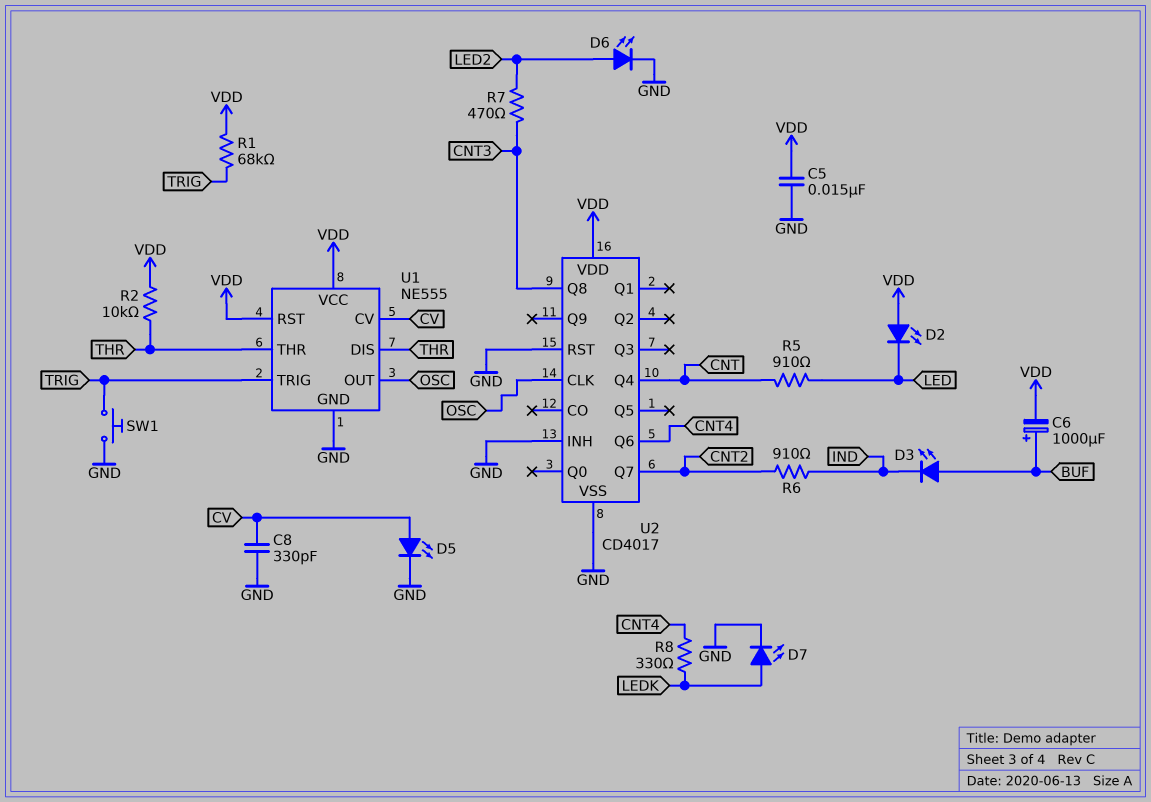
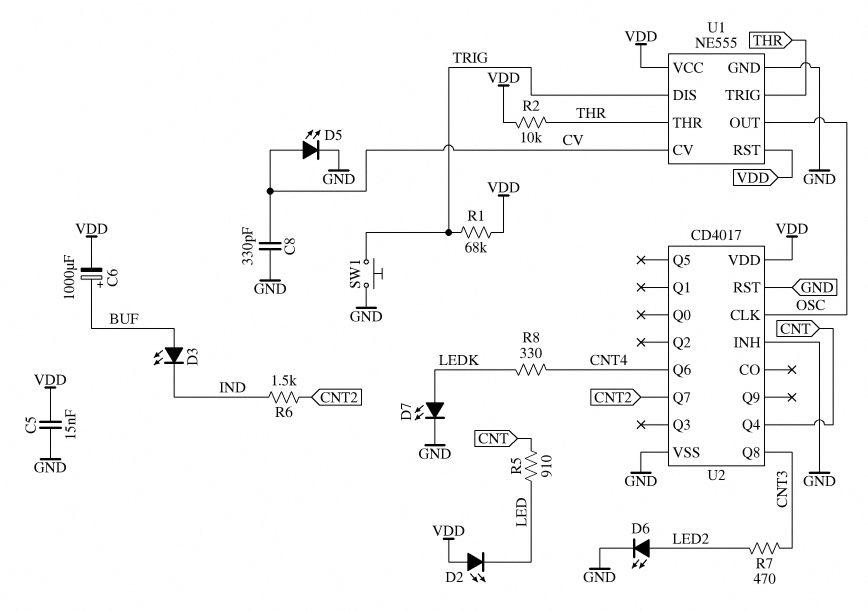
R6: 910 (CNT2, IND) -> 1.5k (CNT2, IND)
U1 pin DIS: THR -> TRIG
U1 pin TRIG: TRIG -> THR

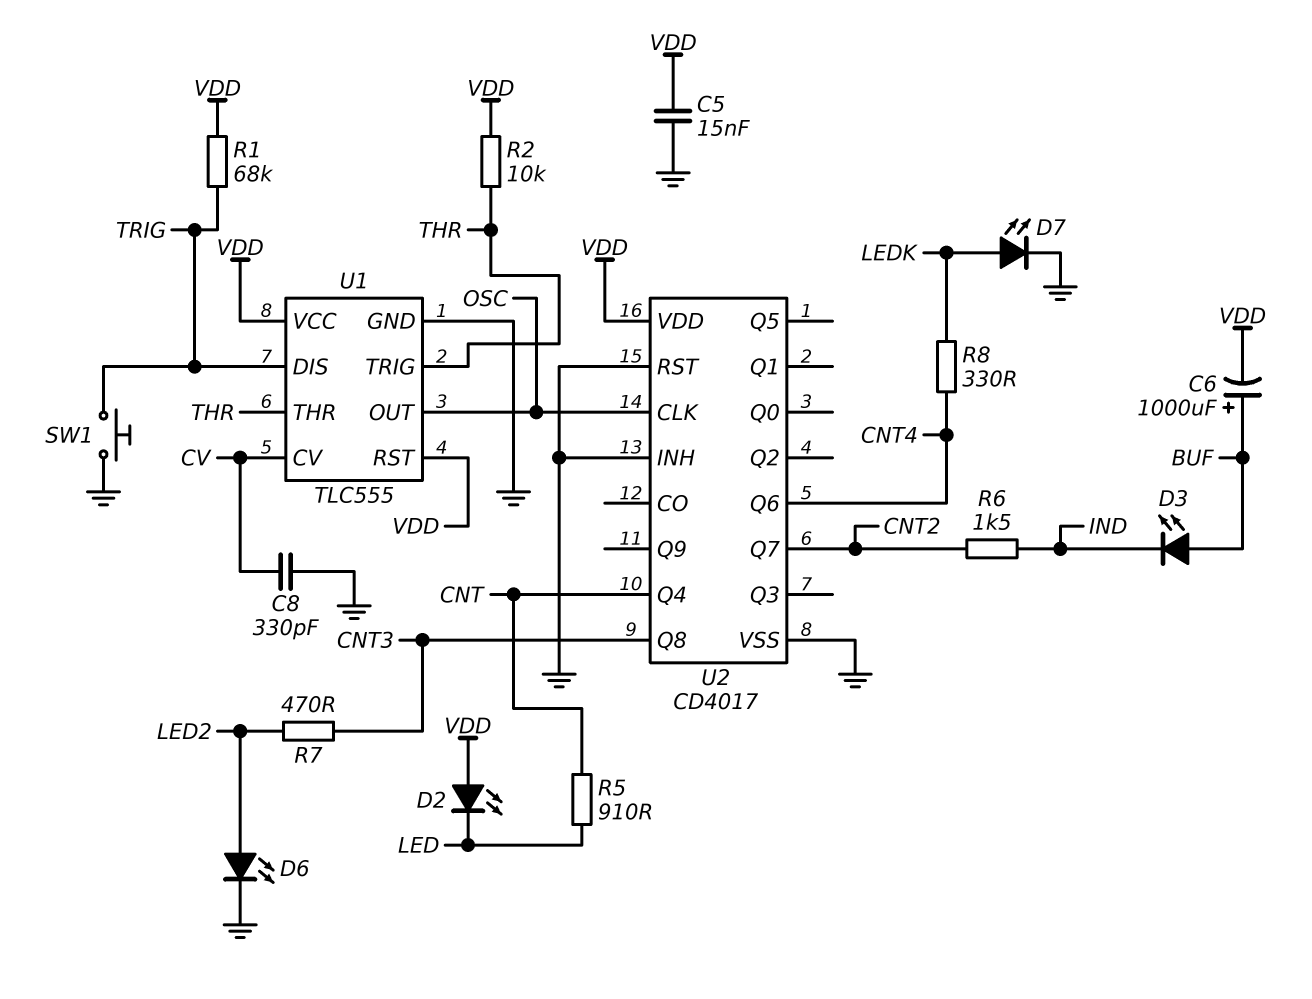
D5: LED (A CV, K GND) -> none
U1: NE555 -> TLC555

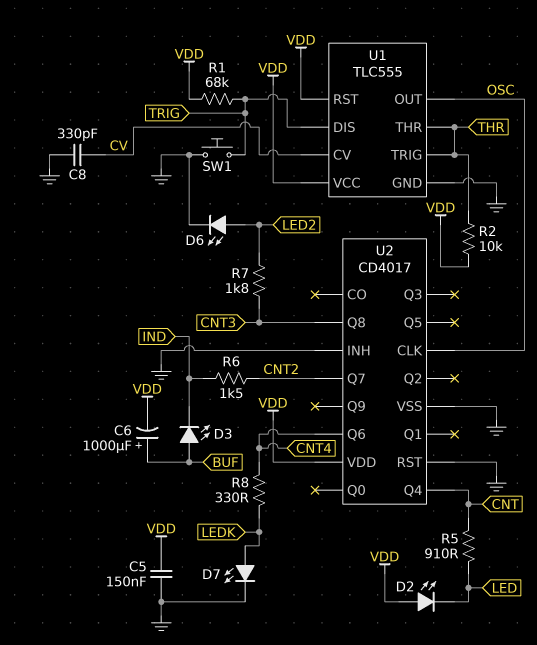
C5: 15nF (GND, VDD) -> 150nF (GND, VDD)
R7: 470 (CNT3, LED2) -> 1.8k (CNT3, LED2)

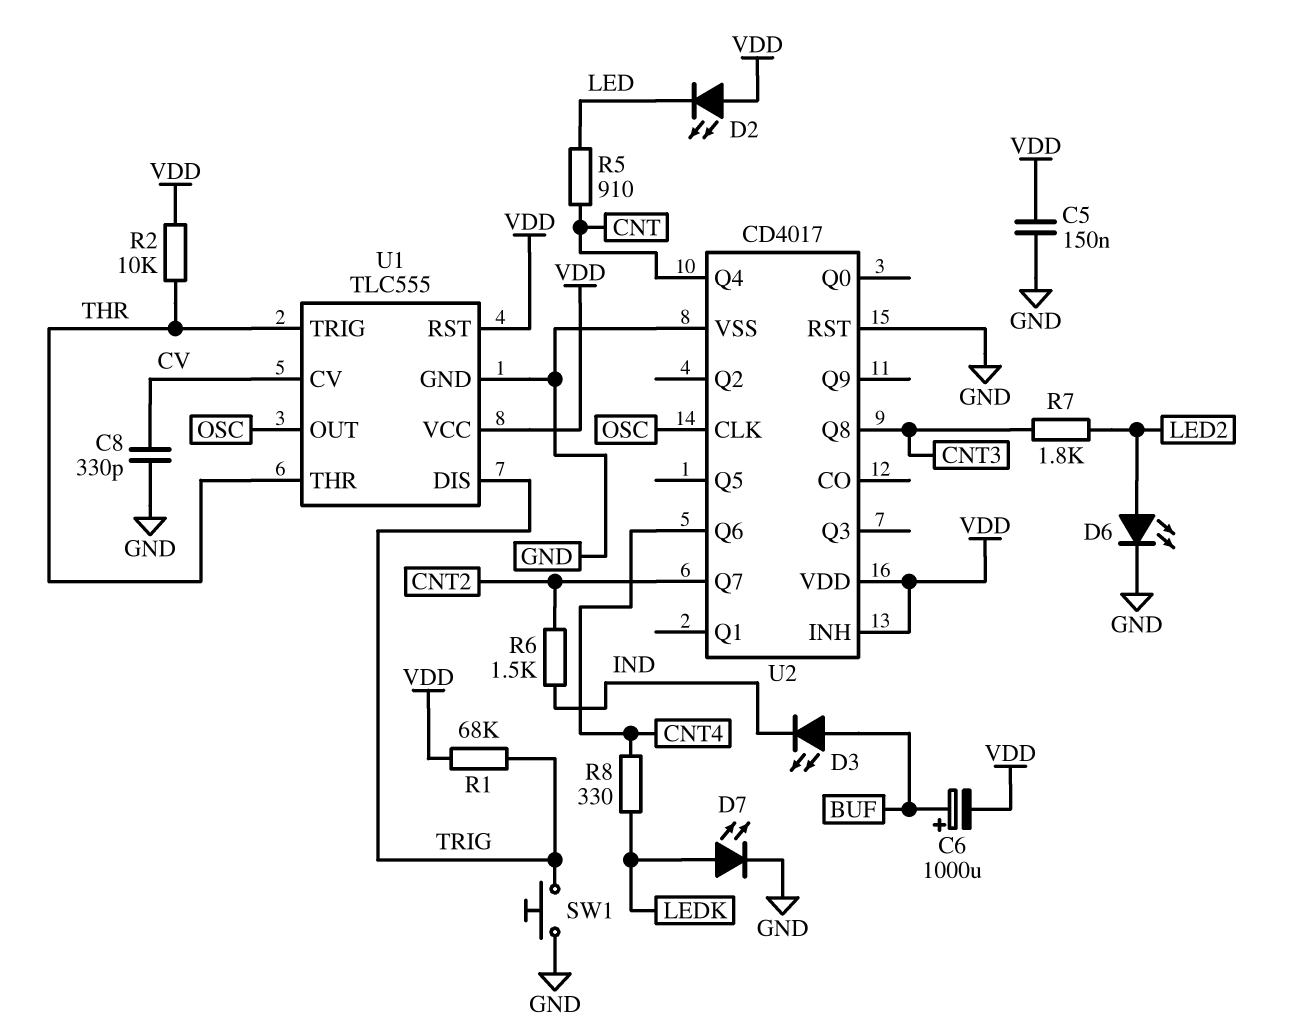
U2 pin INH: GND -> VDD

